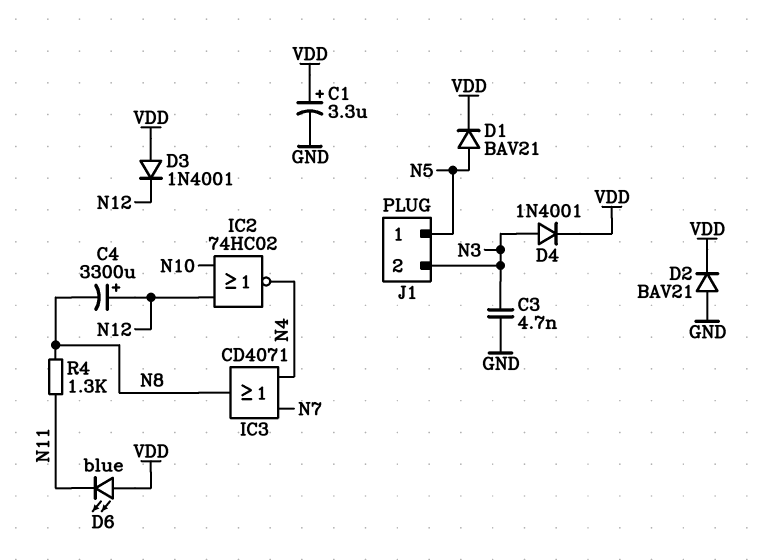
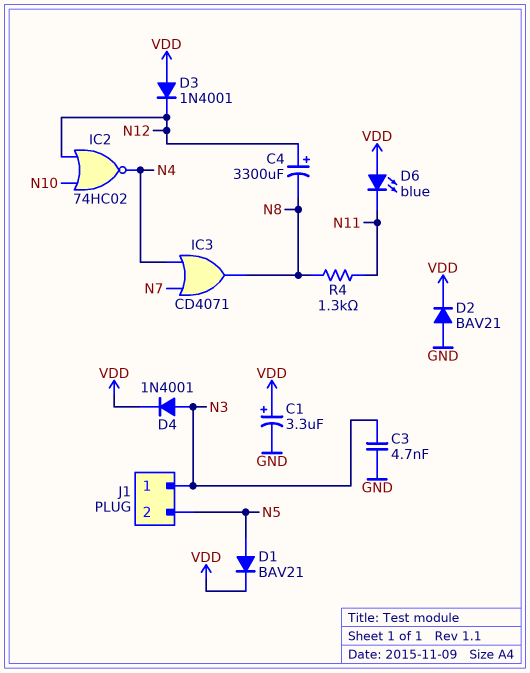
J1 pin 1: N5 -> N3
J1 pin 2: N3 -> N5

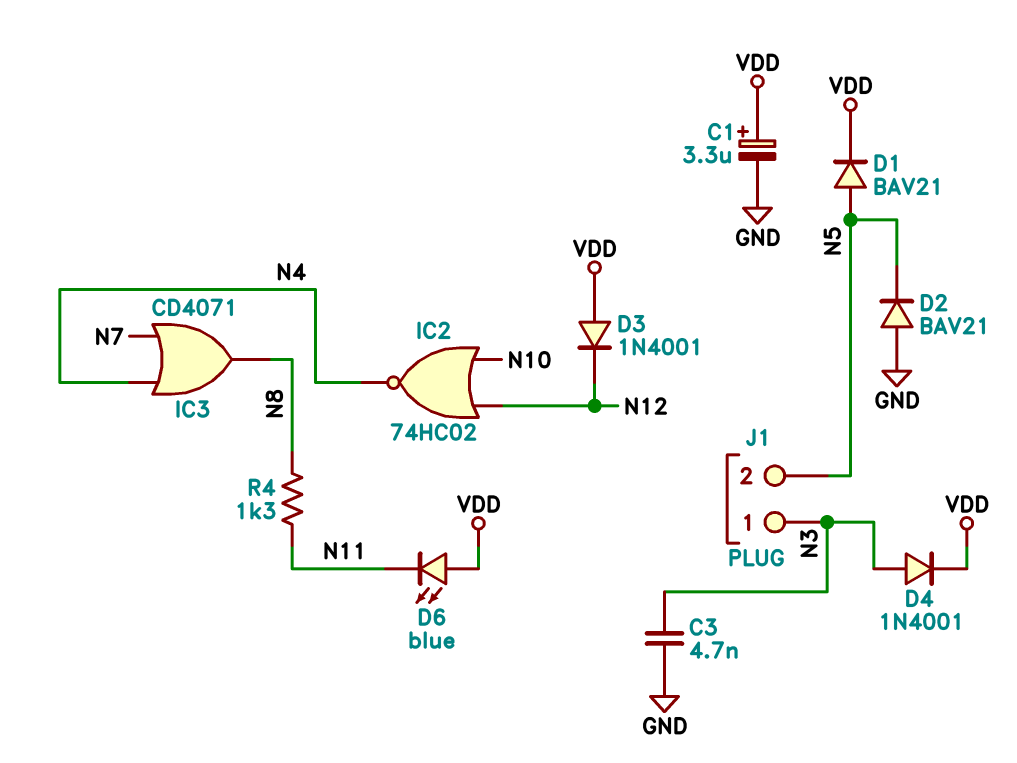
C4: 3300uF (plus N12, minus N8) -> none
D2: diode BAV21 (A GND, K VDD) -> diode BAV21 (A GND, K N5)

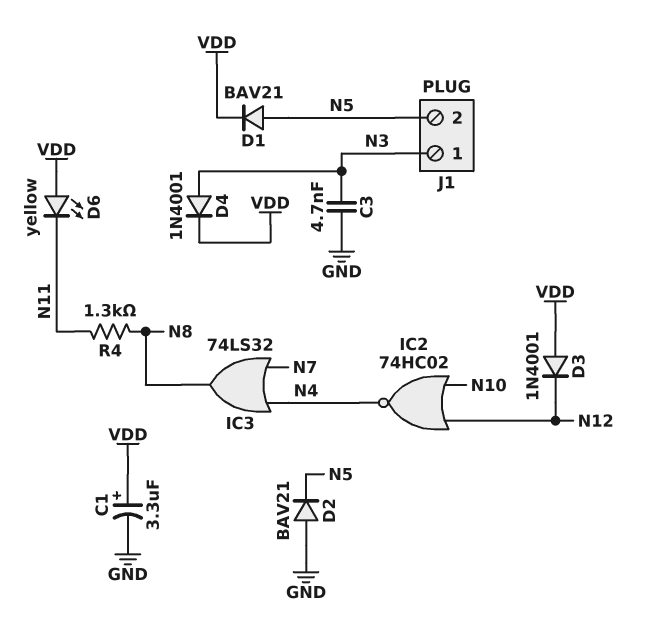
D6: LED blue (A VDD, K N11) -> LED yellow (A VDD, K N11)
IC3: OR CD4071 (in N4, in N7, out N8) -> OR 74LS32 (in N4, in N7, out N8)

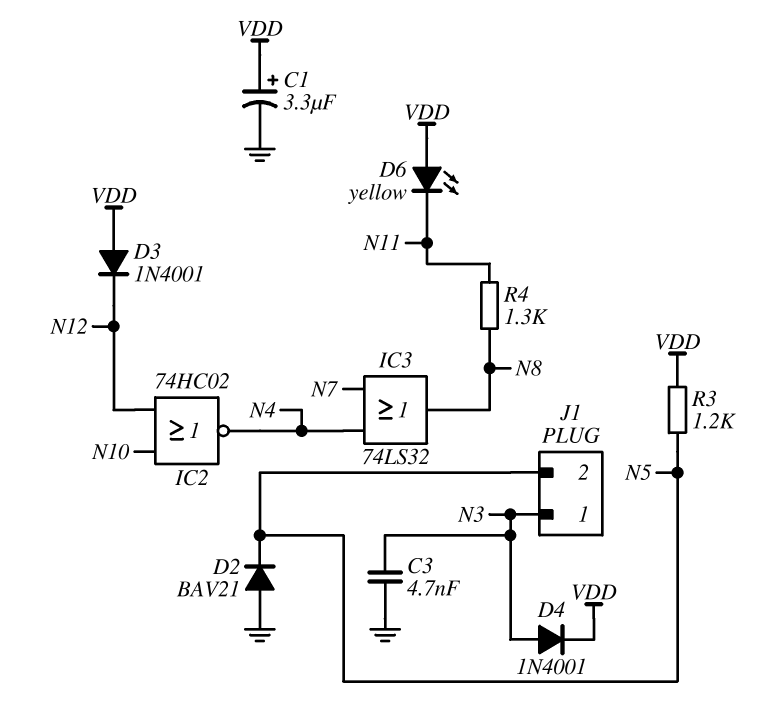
D1: diode BAV21 (A N5, K VDD) -> none
R3: none -> 1.2k (N5, VDD)

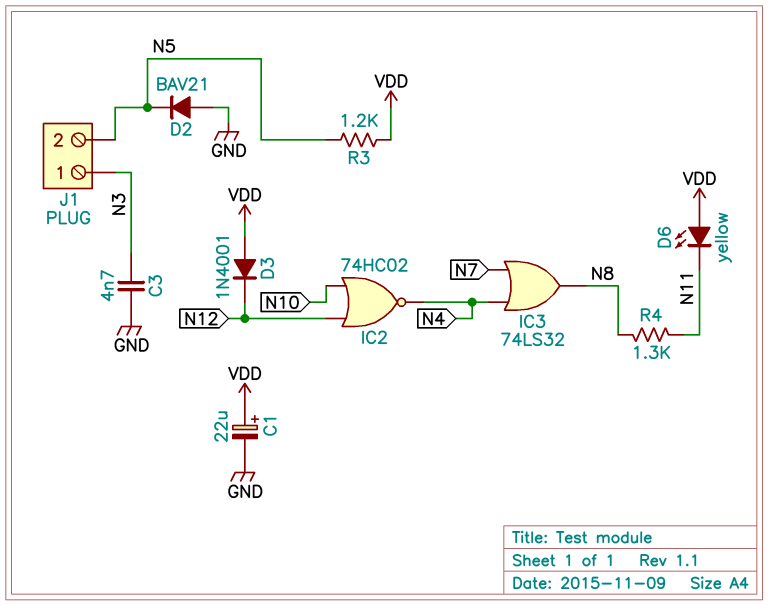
C1: 3.3uF (plus VDD, minus GND) -> 22uF (plus VDD, minus GND)
D4: diode 1N4001 (A N3, K VDD) -> none

